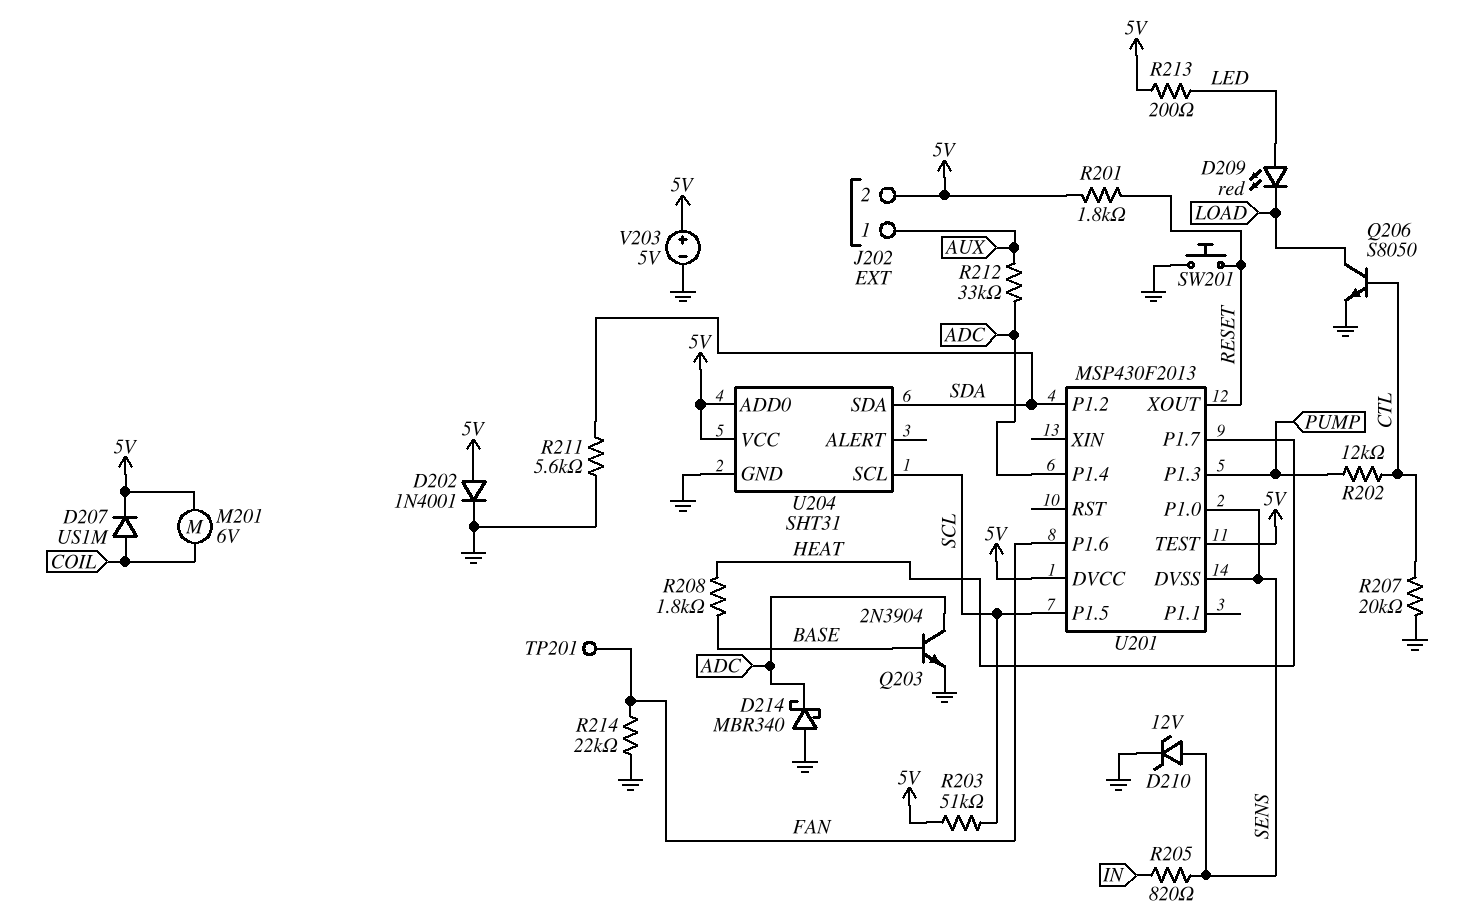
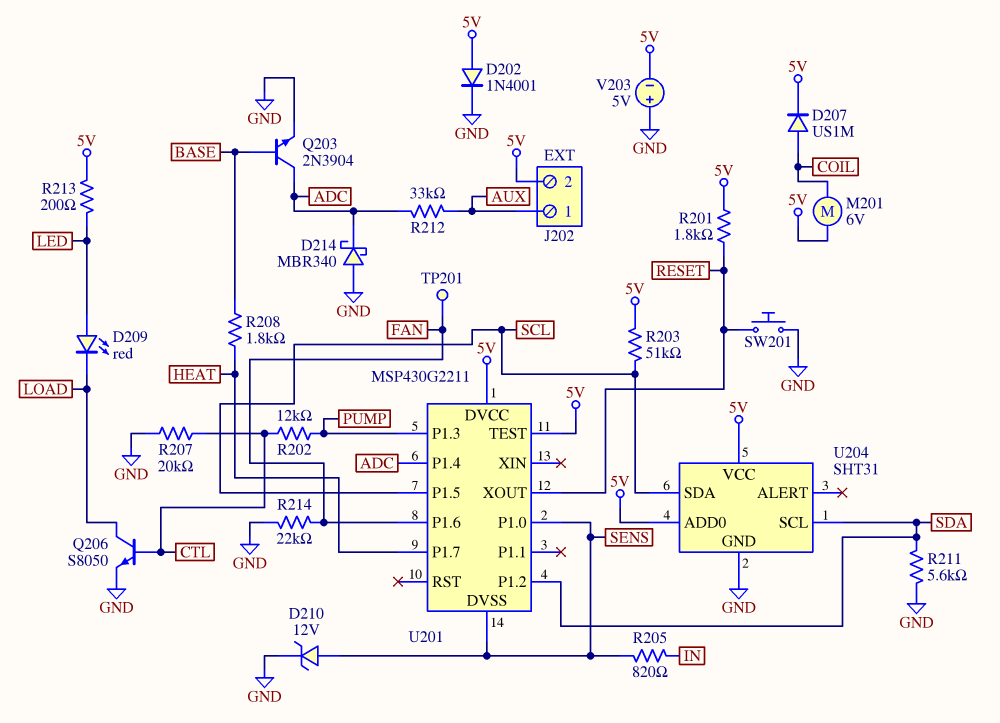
U201: MSP430F2013 -> MSP430G2211
U204 pin SCL: SCL -> SDA
U204 pin SDA: SDA -> SCL
V203: 5V (plus 5V, minus GND) -> 5V (plus GND, minus 5V)

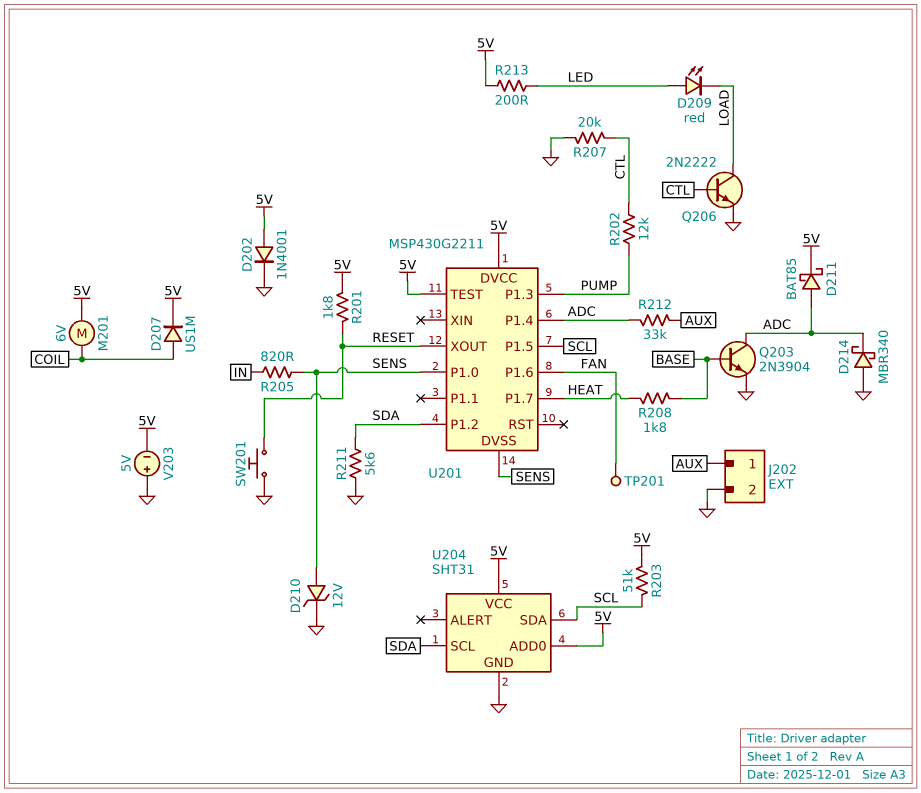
D211: none -> schottky BAT85 (A ADC, K 5V)
J202 pin 2: 5V -> GND
Q206: NPN S8050 (B CTL, C LOAD, E GND) -> NPN 2N2222 (B CTL, C LOAD, E GND)
R214: 22k (FAN, GND) -> none

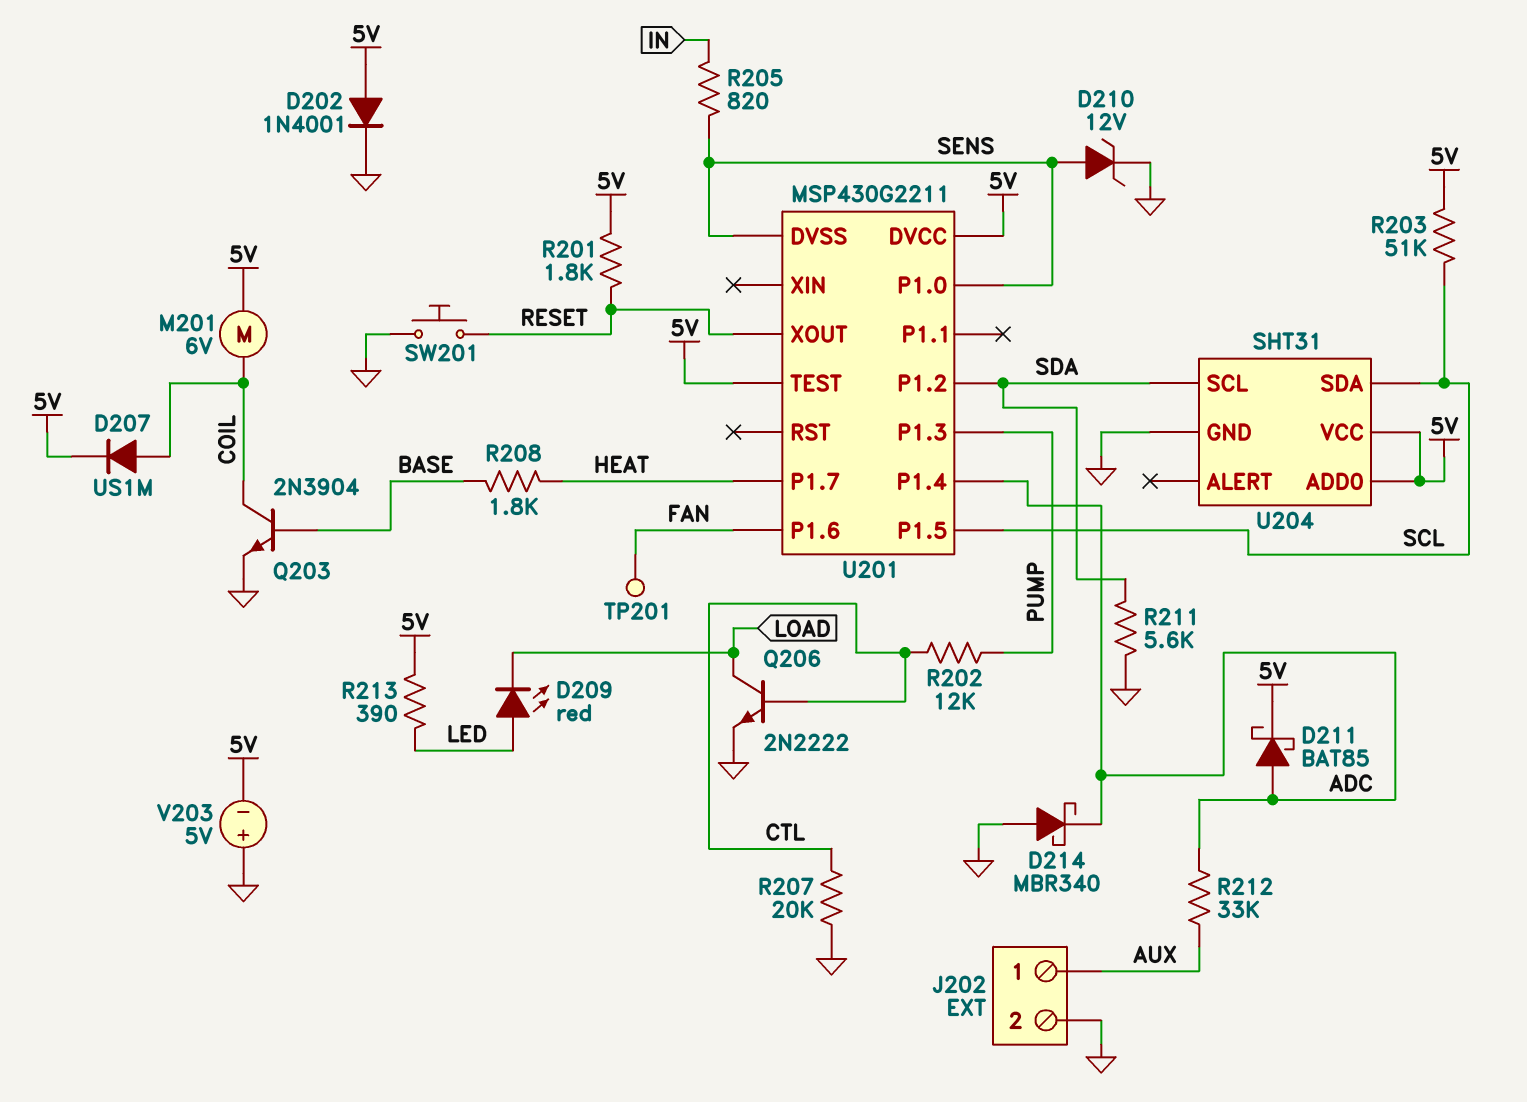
Q203: NPN 2N3904 (B BASE, C ADC, E GND) -> NPN 2N3904 (B BASE, C COIL, E GND)
R213: 200 (5V, LED) -> 390 (5V, LED)

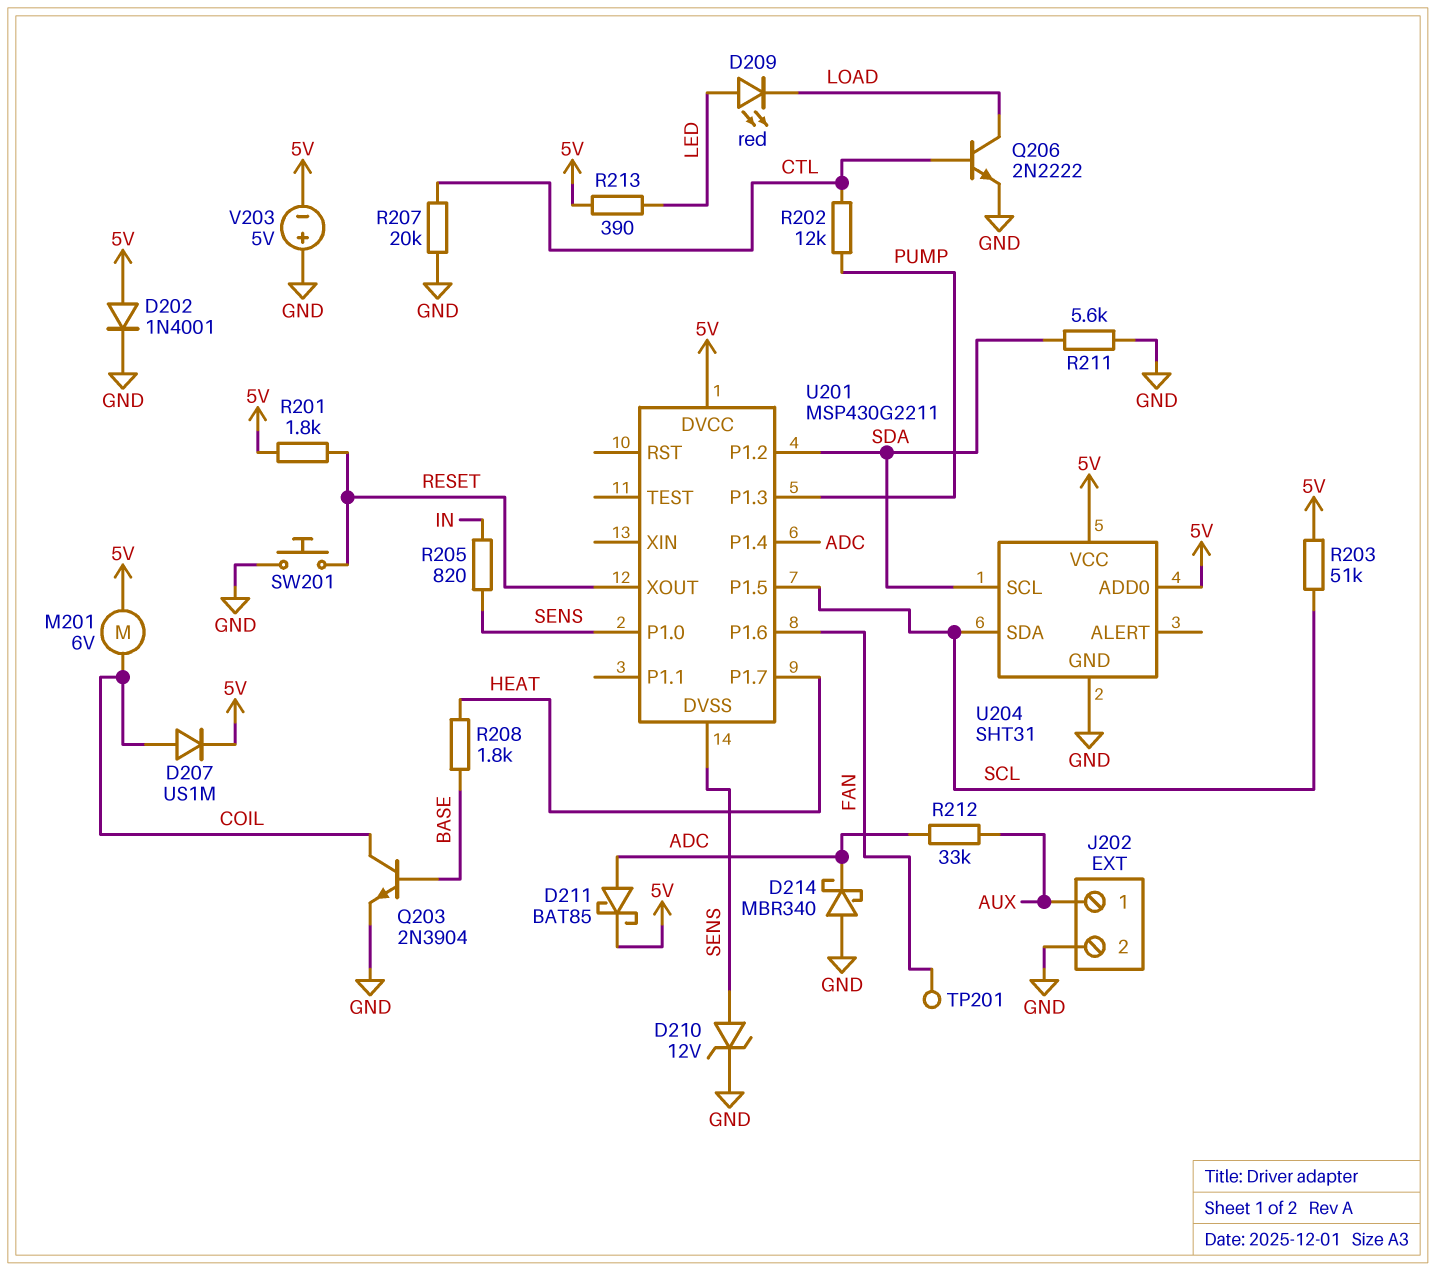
U201 pin TEST: 5V -> none

